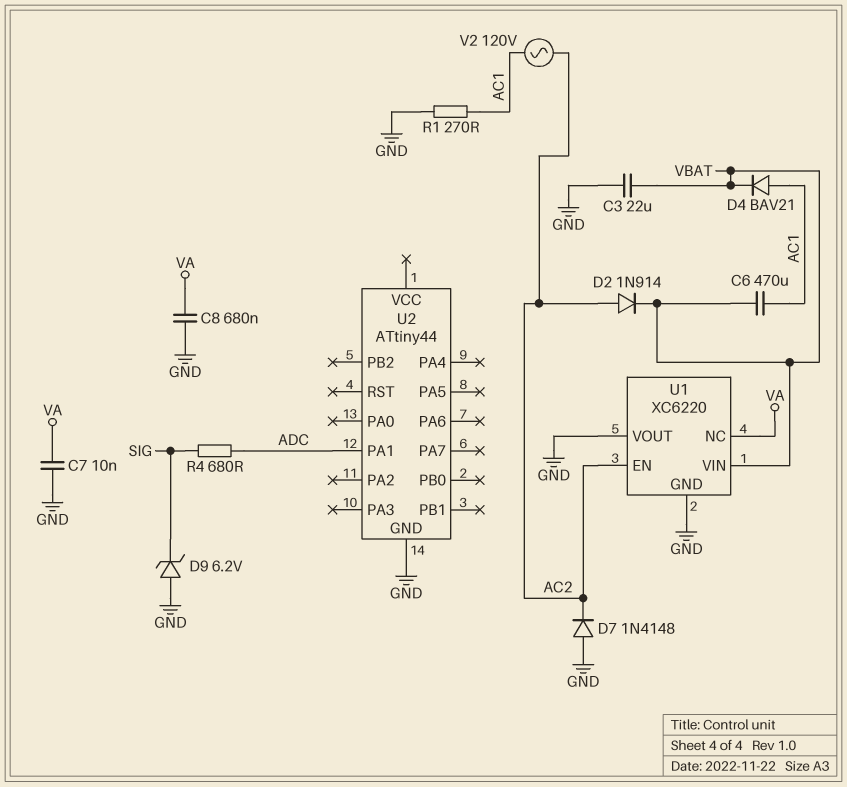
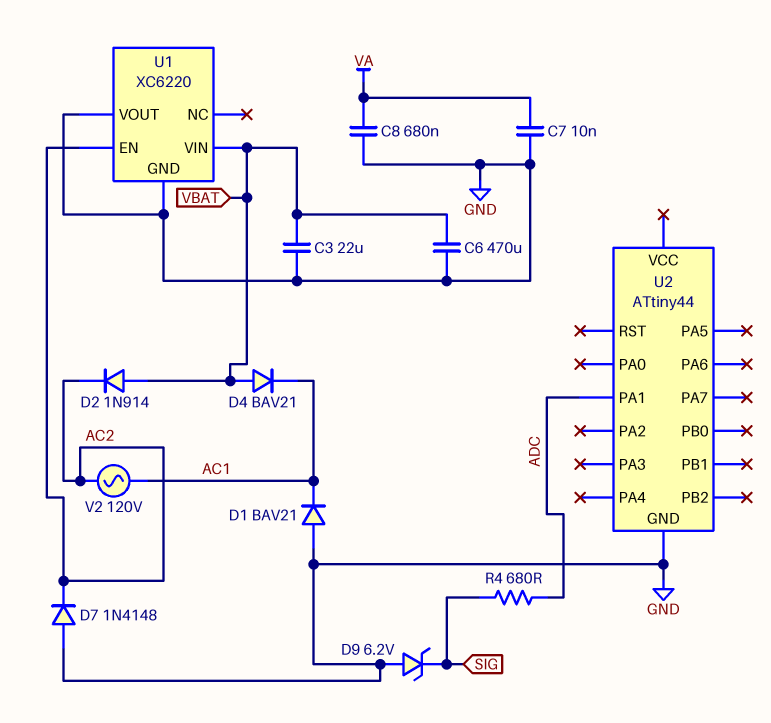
C6: 470uF (AC1, VBAT) -> 470uF (GND, VBAT)
D1: none -> diode BAV21 (A GND, K AC1)
D2: diode 1N914 (A AC2, K VBAT) -> diode 1N914 (A VBAT, K AC2)
D4: diode BAV21 (A AC1, K VBAT) -> diode BAV21 (A VBAT, K AC1)
R1: 270 (AC1, GND) -> none
U1 pin NC: VA -> none

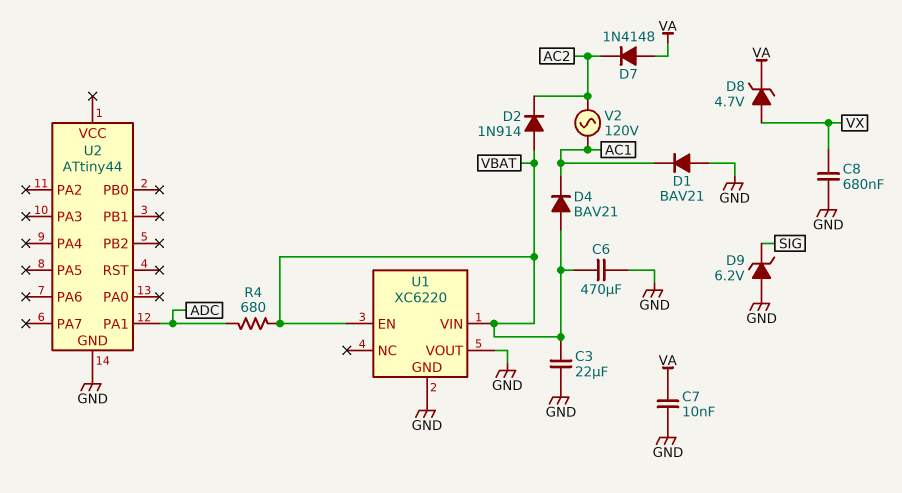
C8: 680nF (GND, VA) -> 680nF (GND, VX)
D7: diode 1N4148 (A GND, K AC2) -> diode 1N4148 (A VA, K AC2)
D8: none -> zener 4.7V (A VX, K VA)
R4: 680 (ADC, SIG) -> 680 (ADC, VBAT)
U1 pin EN: AC2 -> VBAT

